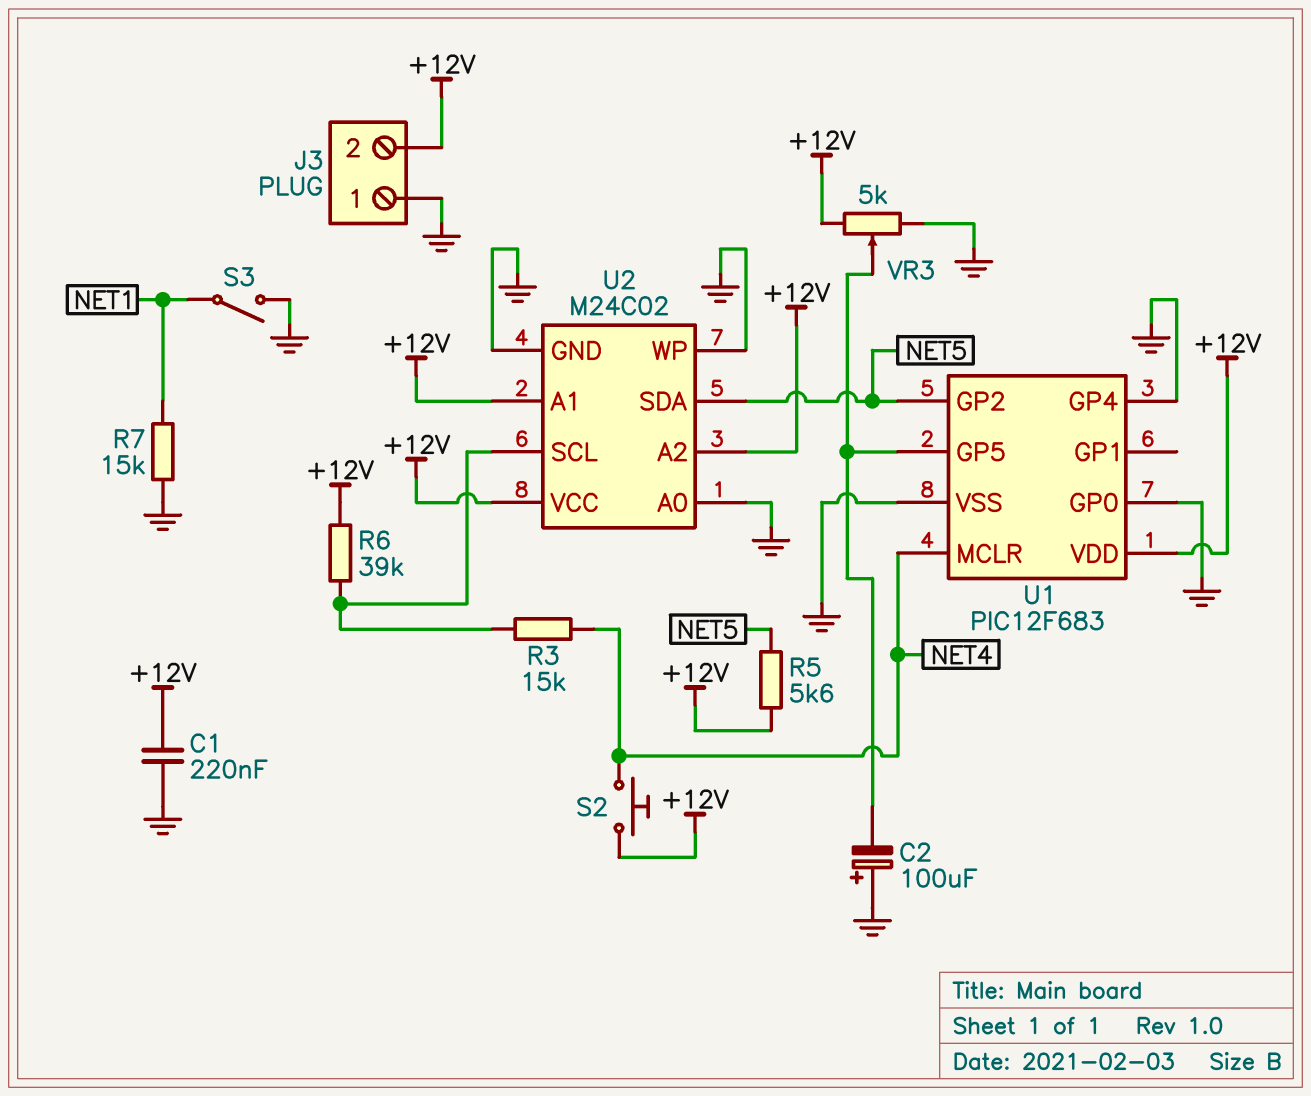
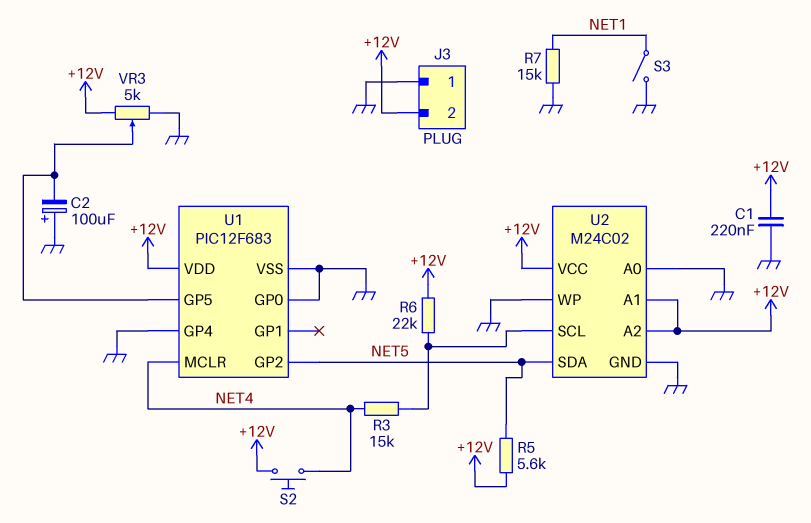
R6: 39k (+12V, U2/SCL) -> 22k (+12V, U2/SCL)

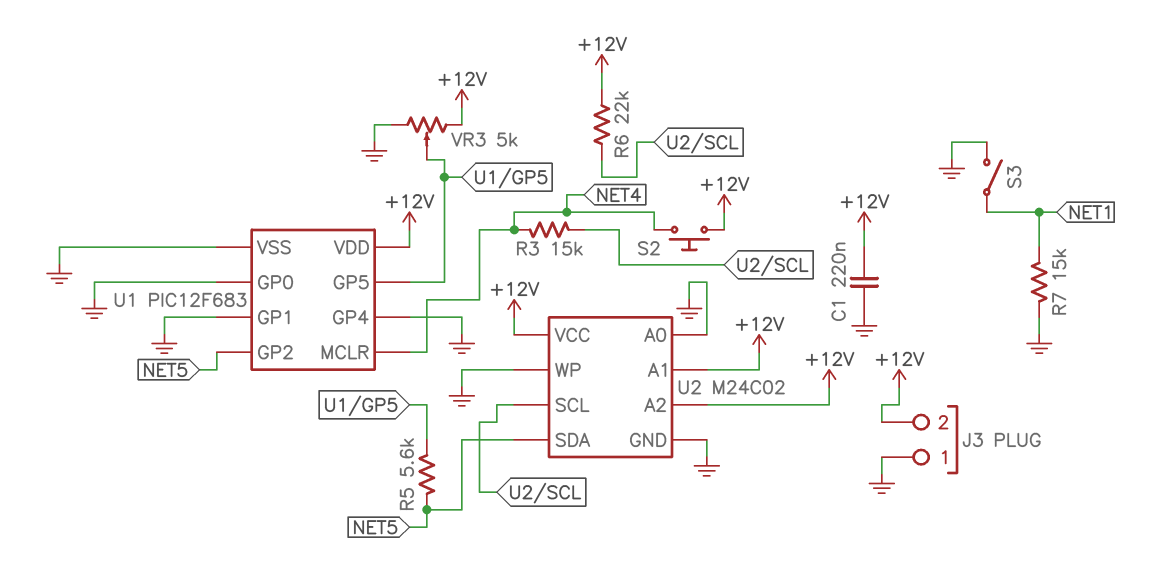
C2: 100uF (plus GND, minus U1/GP5) -> none
R5: 5.6k (+12V, NET5) -> 5.6k (NET5, U1/GP5)
U1 pin GP1: none -> GND

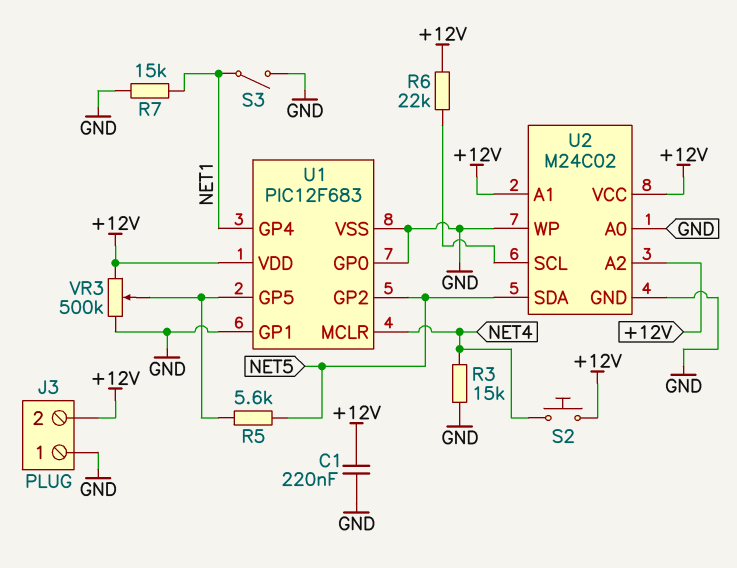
R3: 15k (NET4, U2/SCL) -> 15k (GND, NET4)
U1 pin GP4: GND -> NET1
VR3: 5k (+12V, GND, wiper U1/GP5) -> 500k (+12V, GND, wiper U1/GP5)

